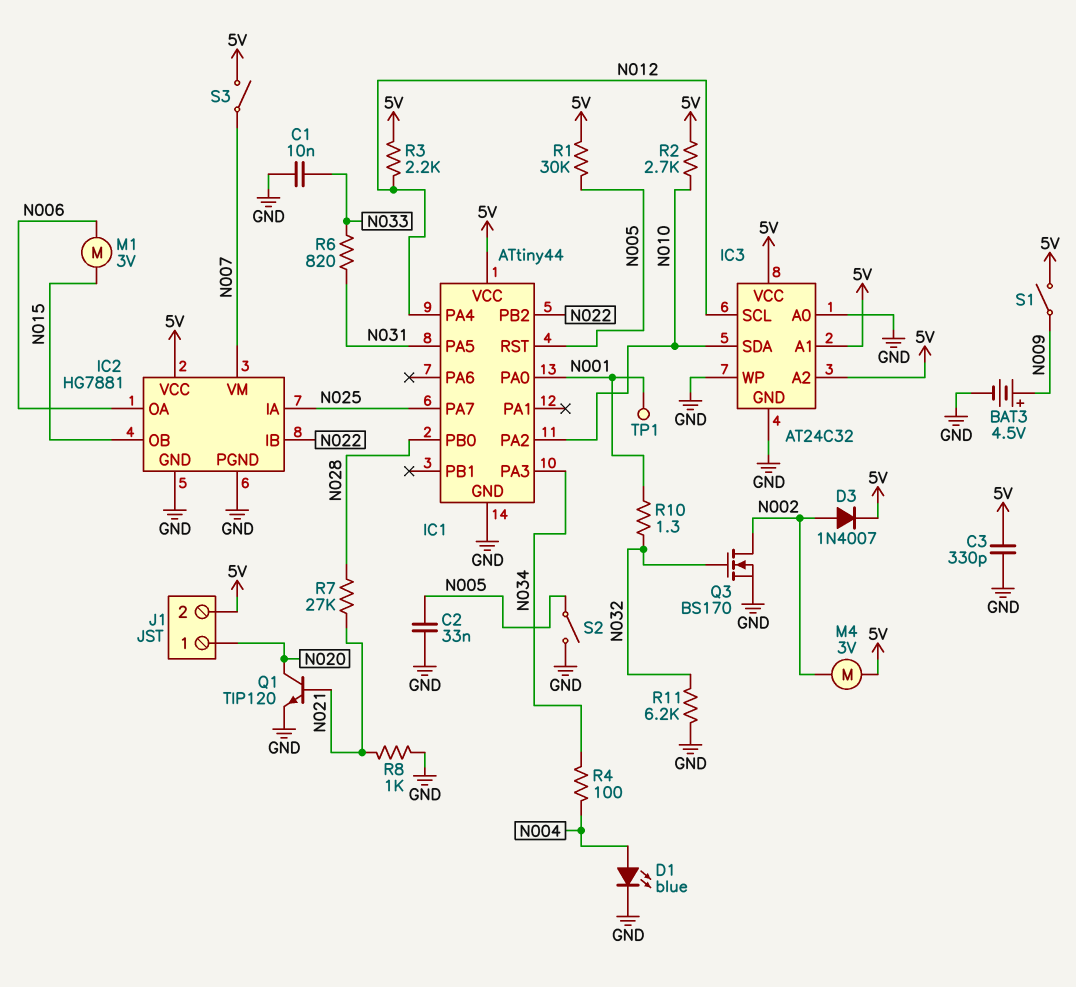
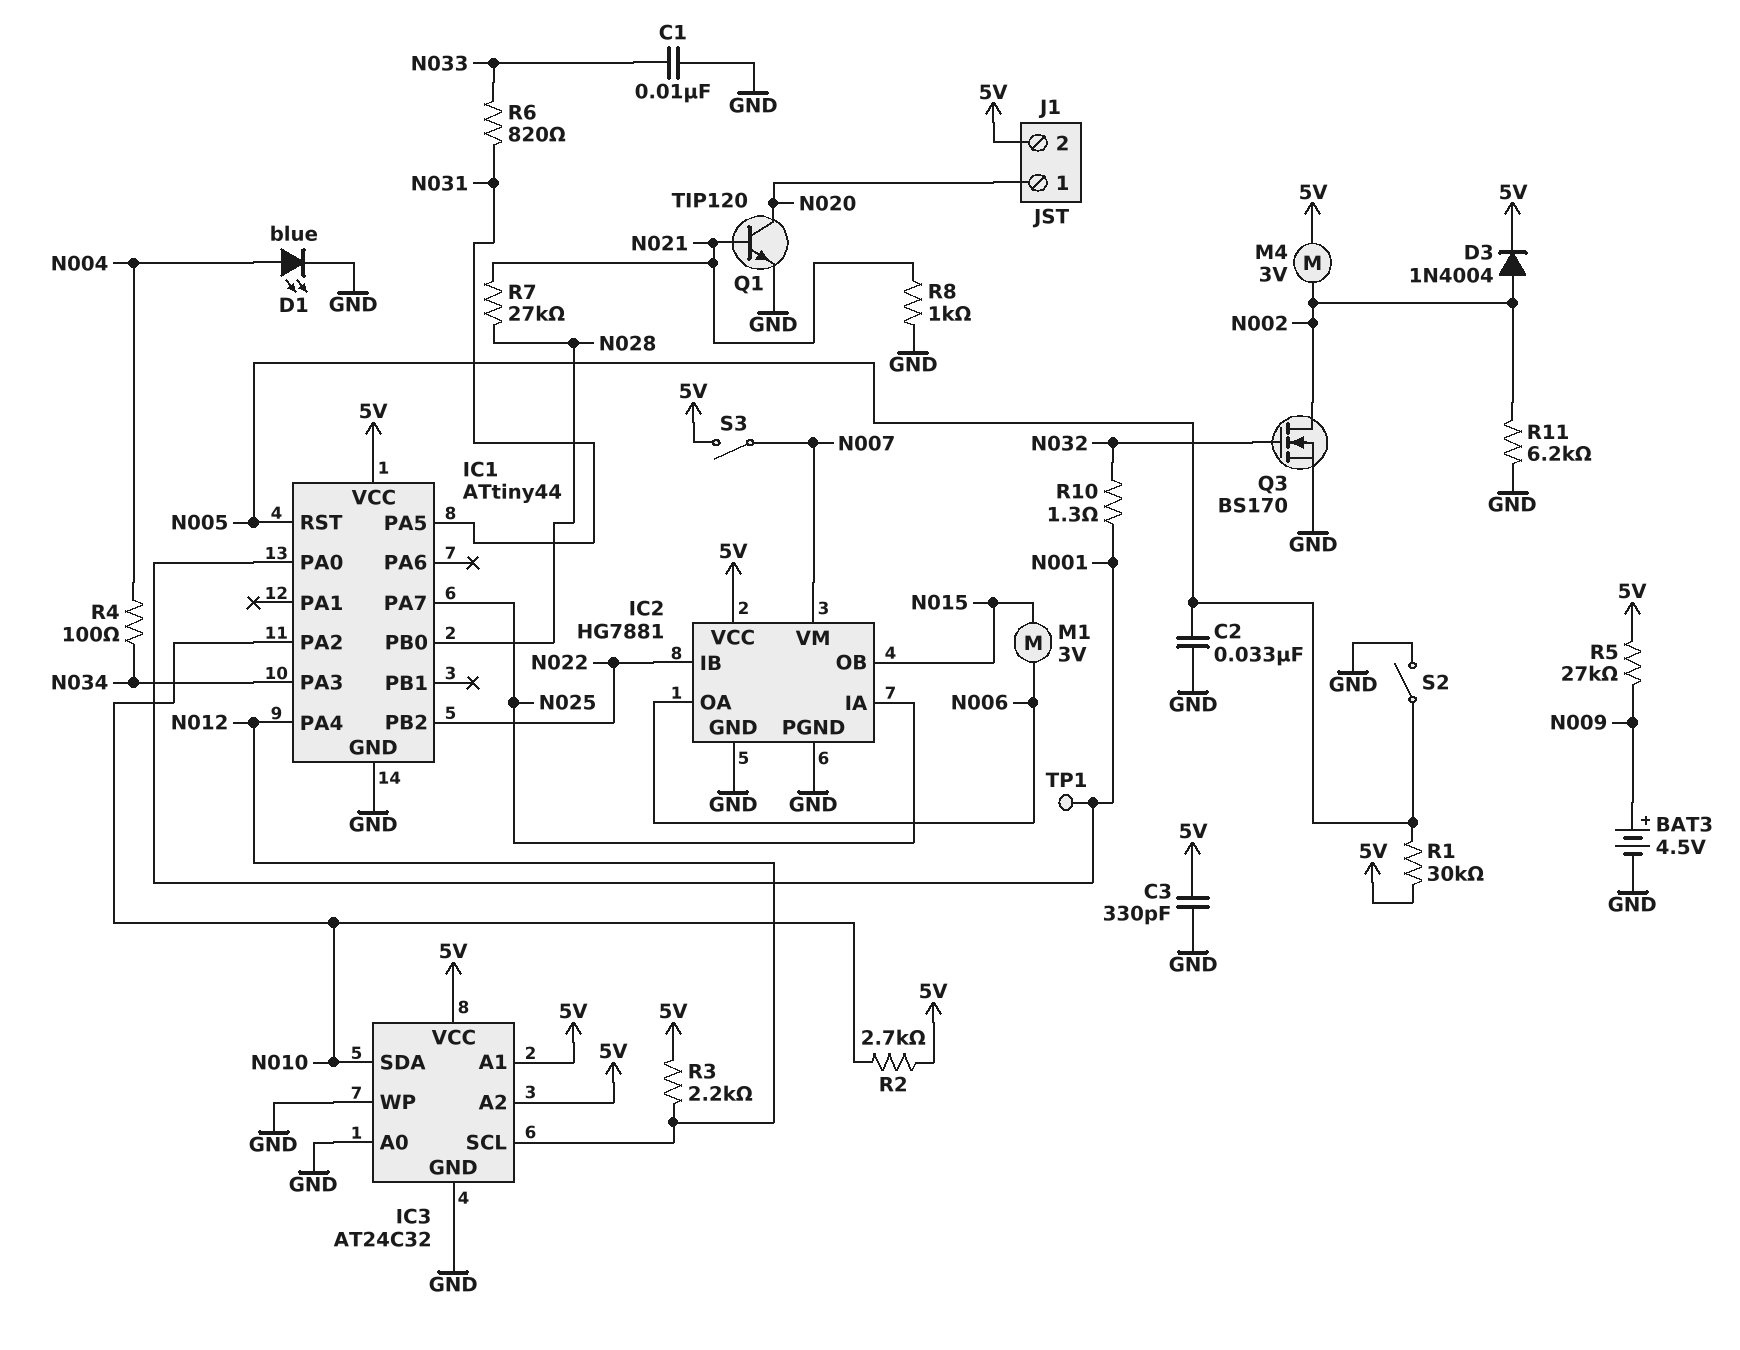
D3: diode 1N4007 (A N002, K 5V) -> diode 1N4004 (A N002, K 5V)
R5: none -> 27k (5V, N009)
R11: 6.2k (GND, N032) -> 6.2k (GND, N002)
S1: switch (5V, N009) -> none

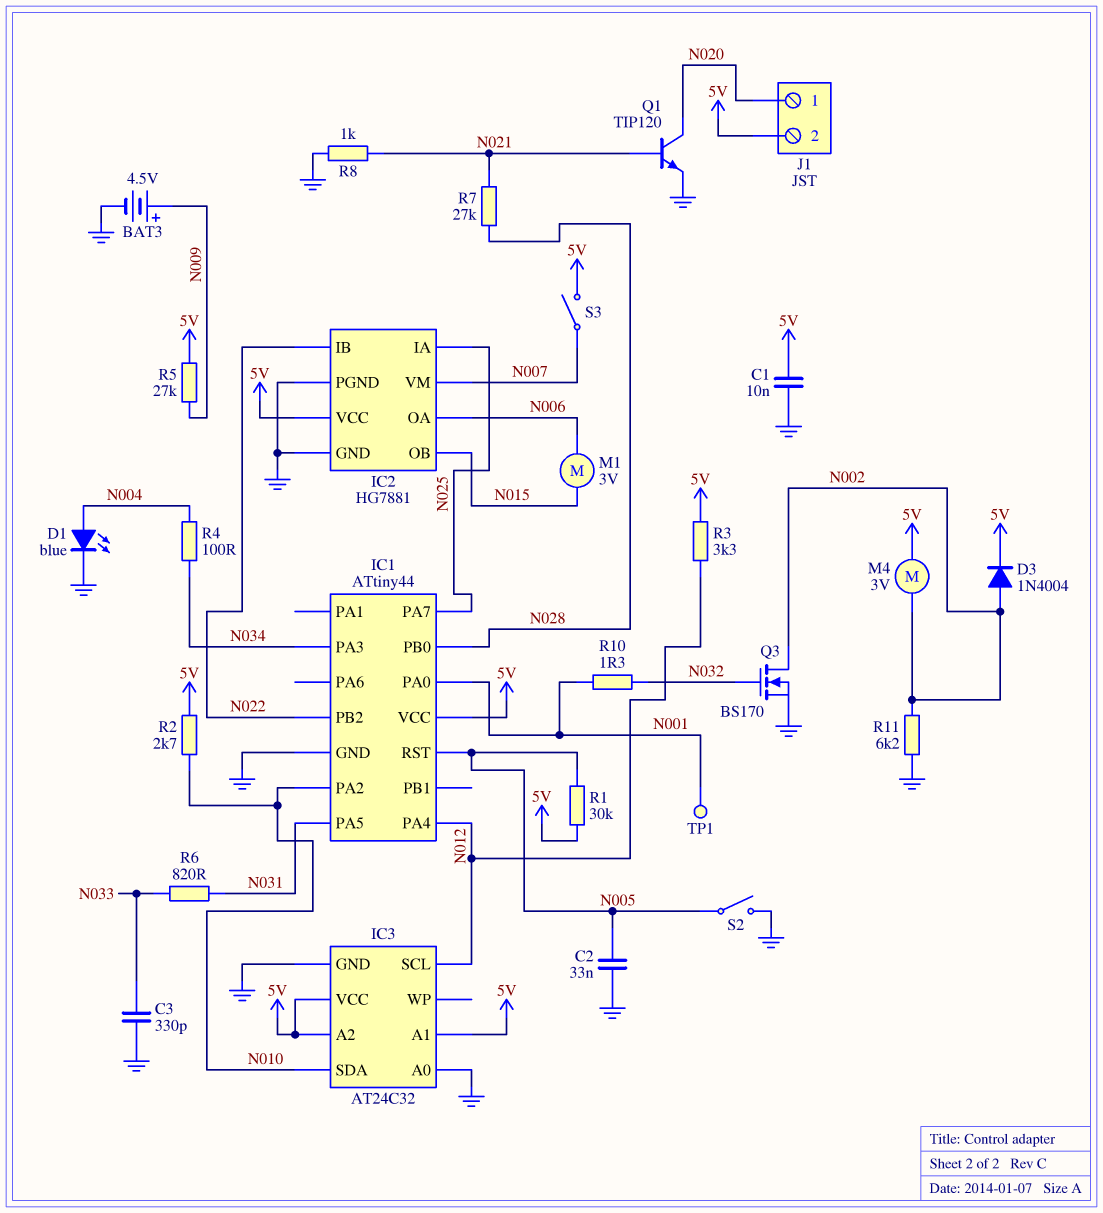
C1: 10nF (GND, N033) -> 10nF (5V, GND)
C3: 330pF (5V, GND) -> 330pF (GND, N033)
IC3 pin WP: GND -> none
R3: 2.2k (5V, N012) -> 3.3k (5V, N012)

